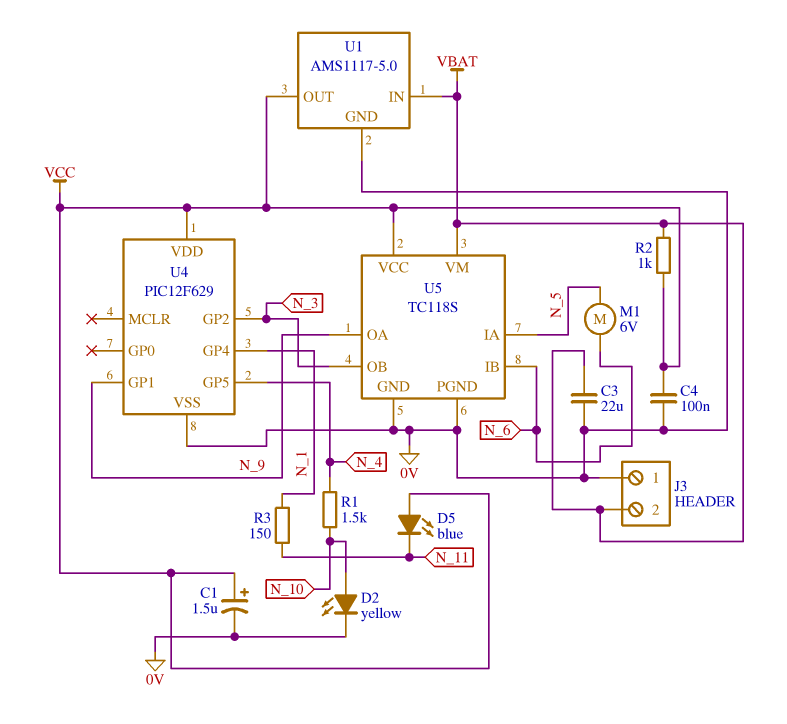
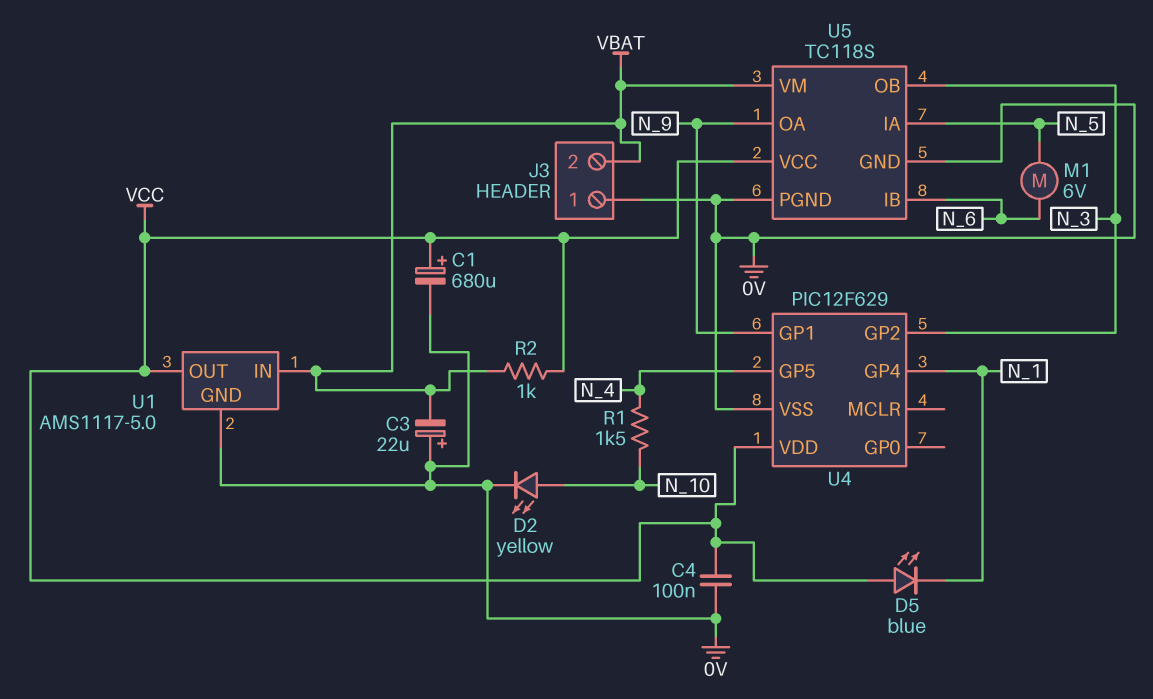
C1: 1.5uF (plus VCC, minus 0V) -> 680uF (plus VCC, minus 0V)
C3: 22uF (0V, VBAT) -> 22uF (plus 0V, minus VBAT)
D5: LED blue (A VCC, K N_11) -> LED blue (A VCC, K N_1)
R3: 150 (N_1, N_11) -> none

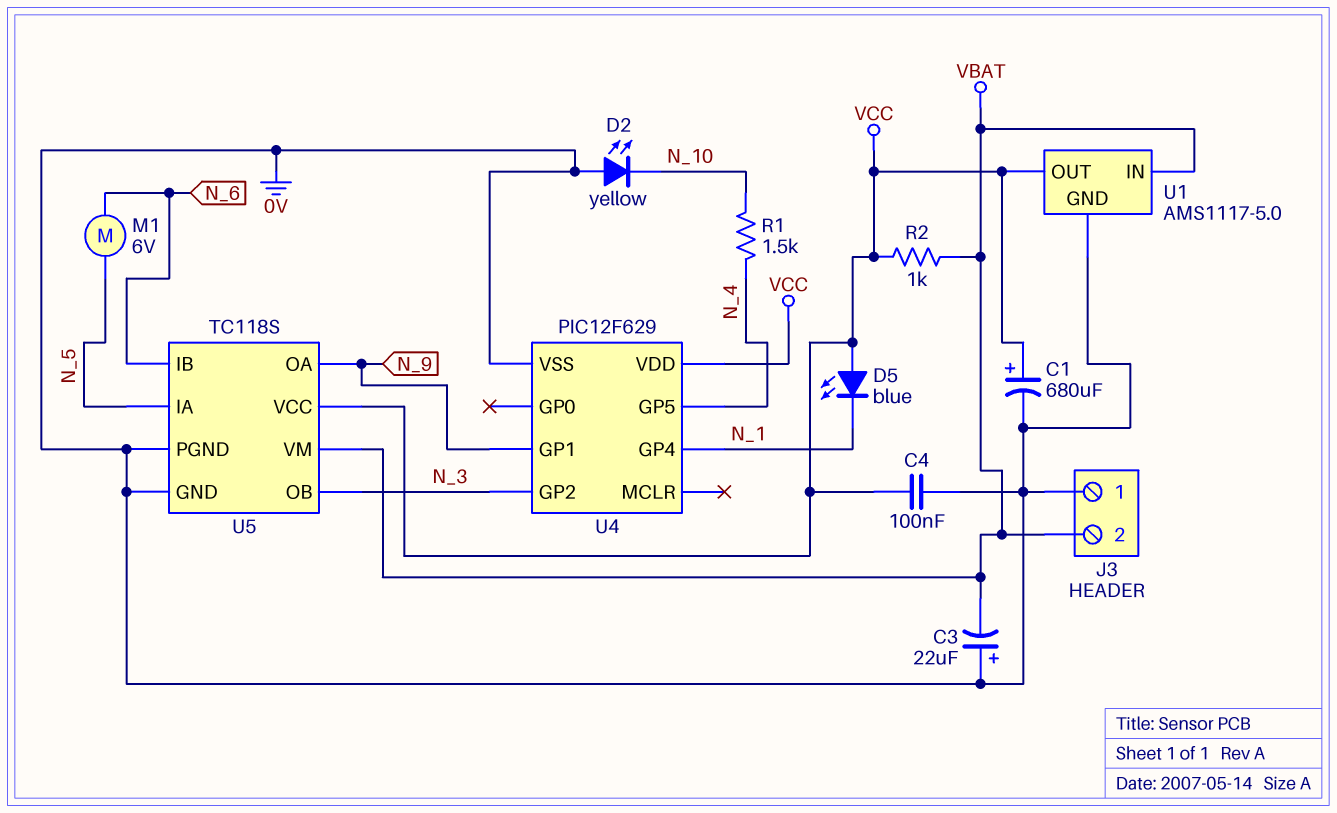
D2: LED yellow (A N_10, K 0V) -> LED yellow (A 0V, K N_10)

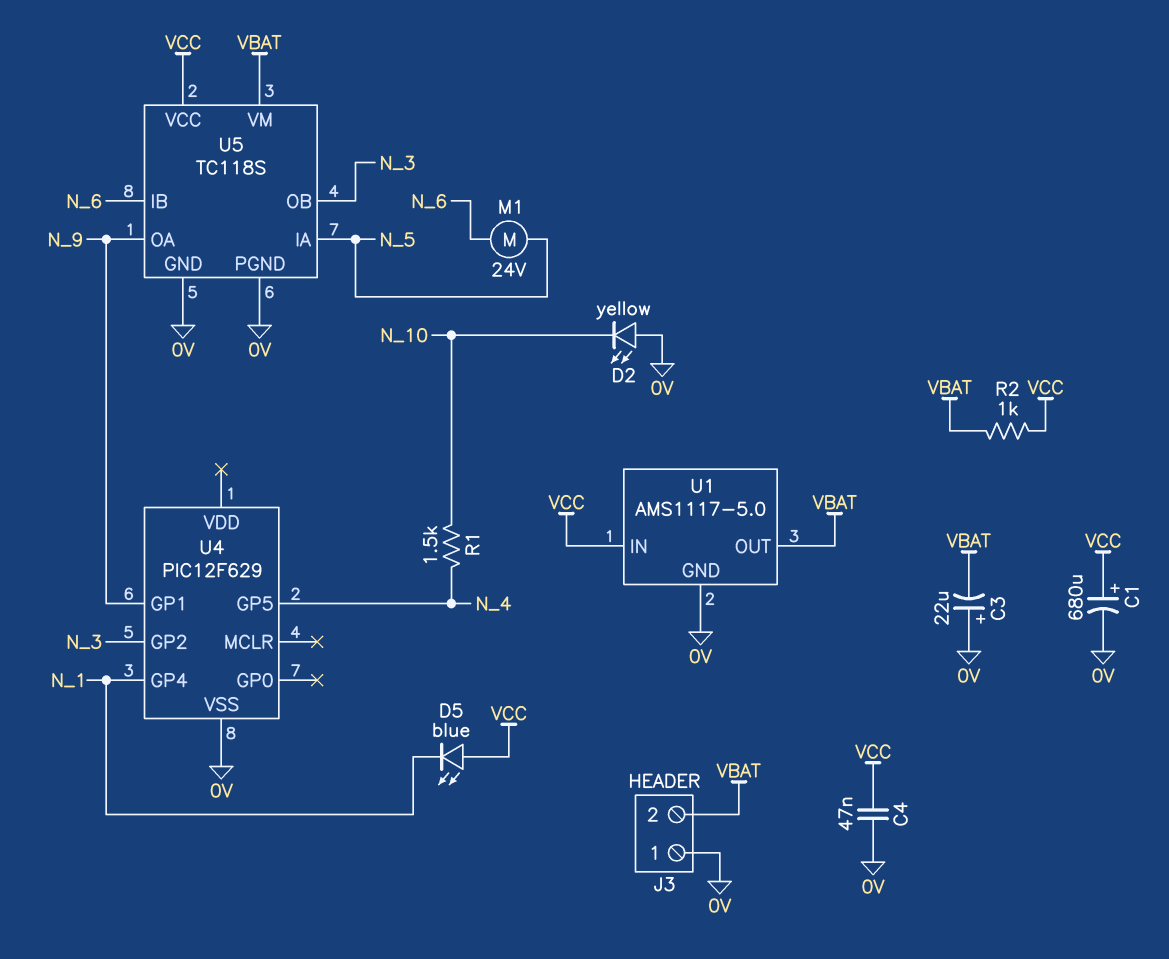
C4: 100nF (0V, VCC) -> 47nF (0V, VCC)
M1: motor 6V (N_5, N_6) -> motor 24V (N_5, N_6)
U1 pin IN: VBAT -> VCC
U1 pin OUT: VCC -> VBAT
U4 pin VDD: VCC -> none

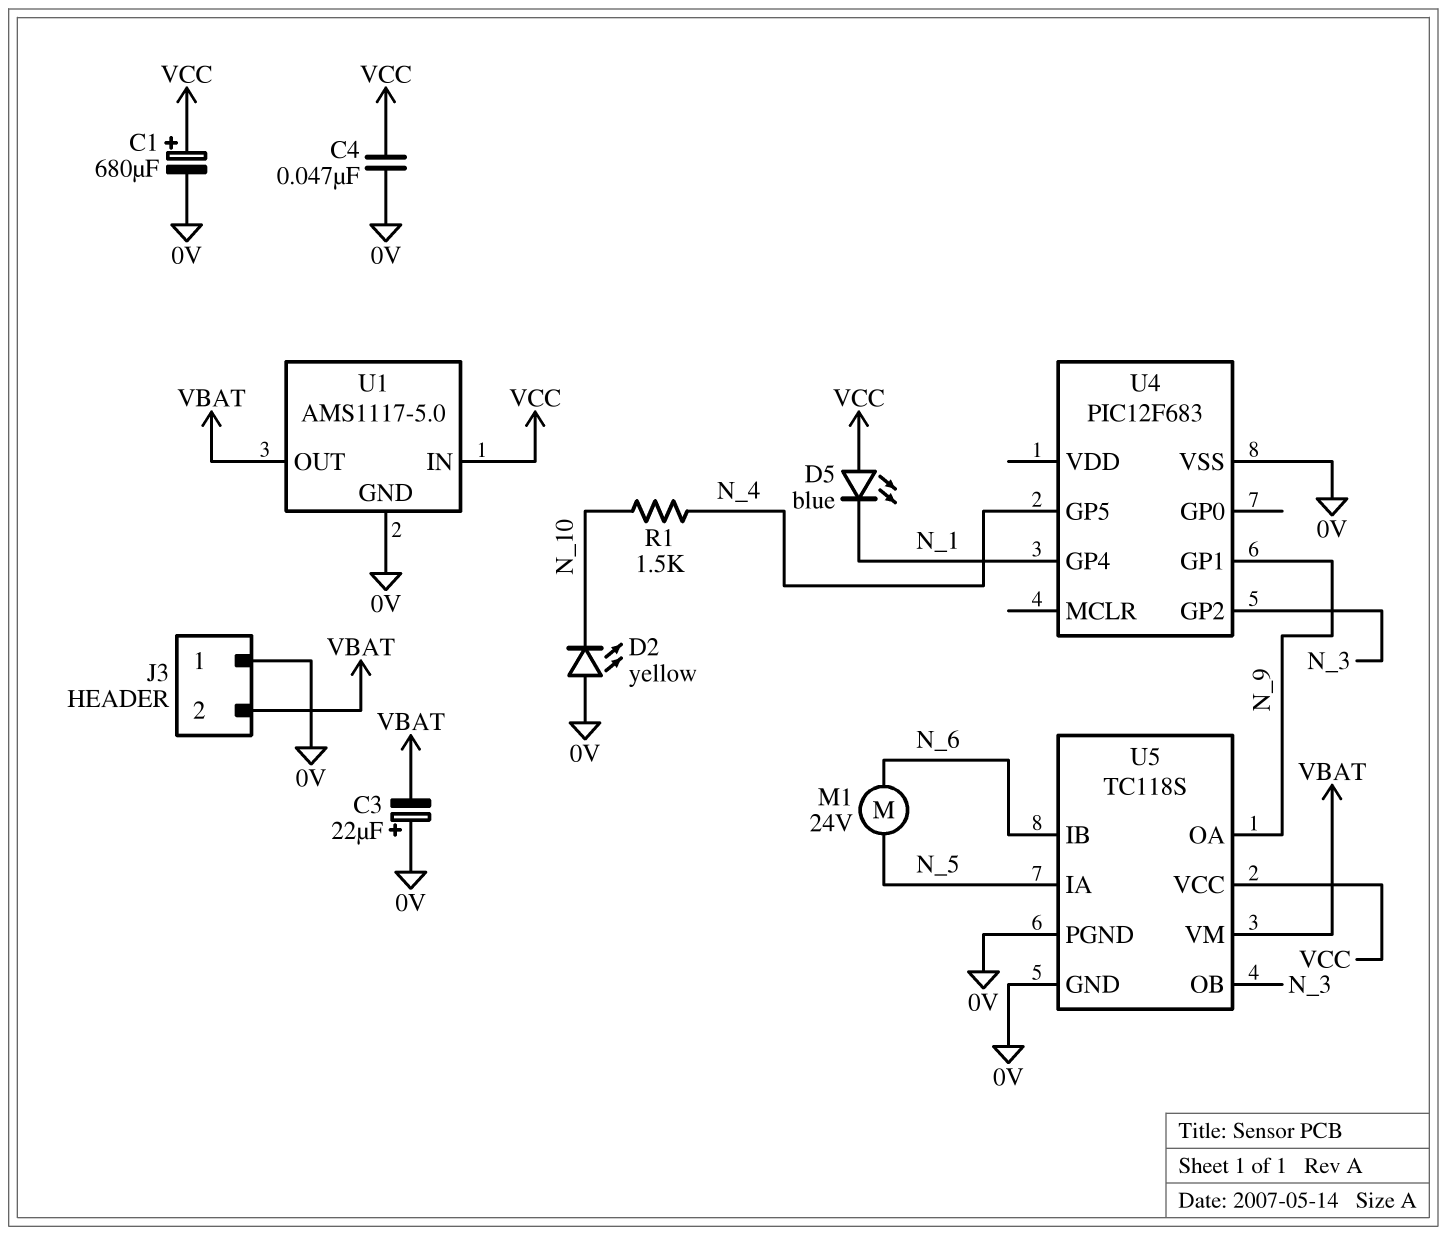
R2: 1k (VBAT, VCC) -> none
U4: PIC12F629 -> PIC12F683

